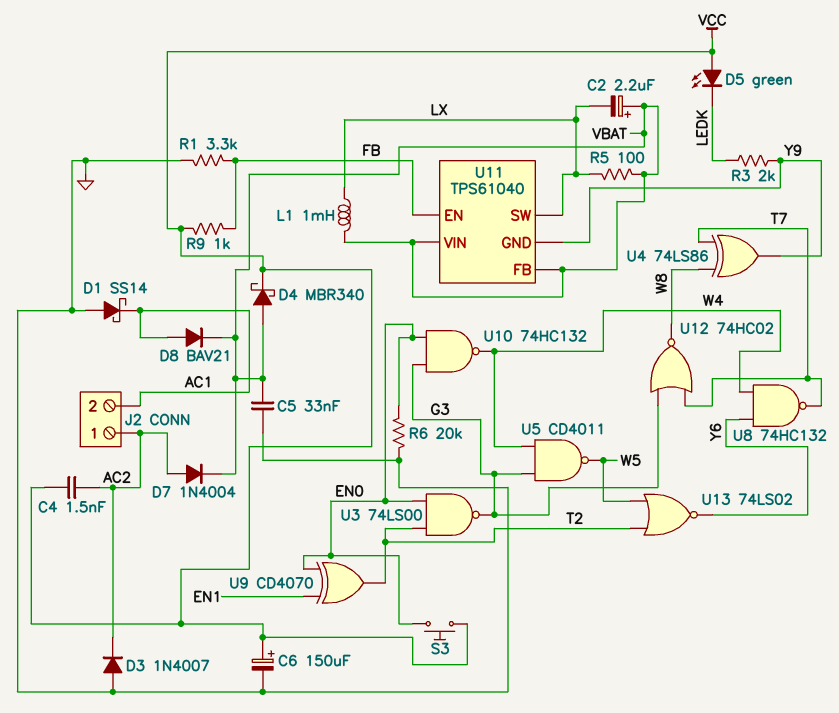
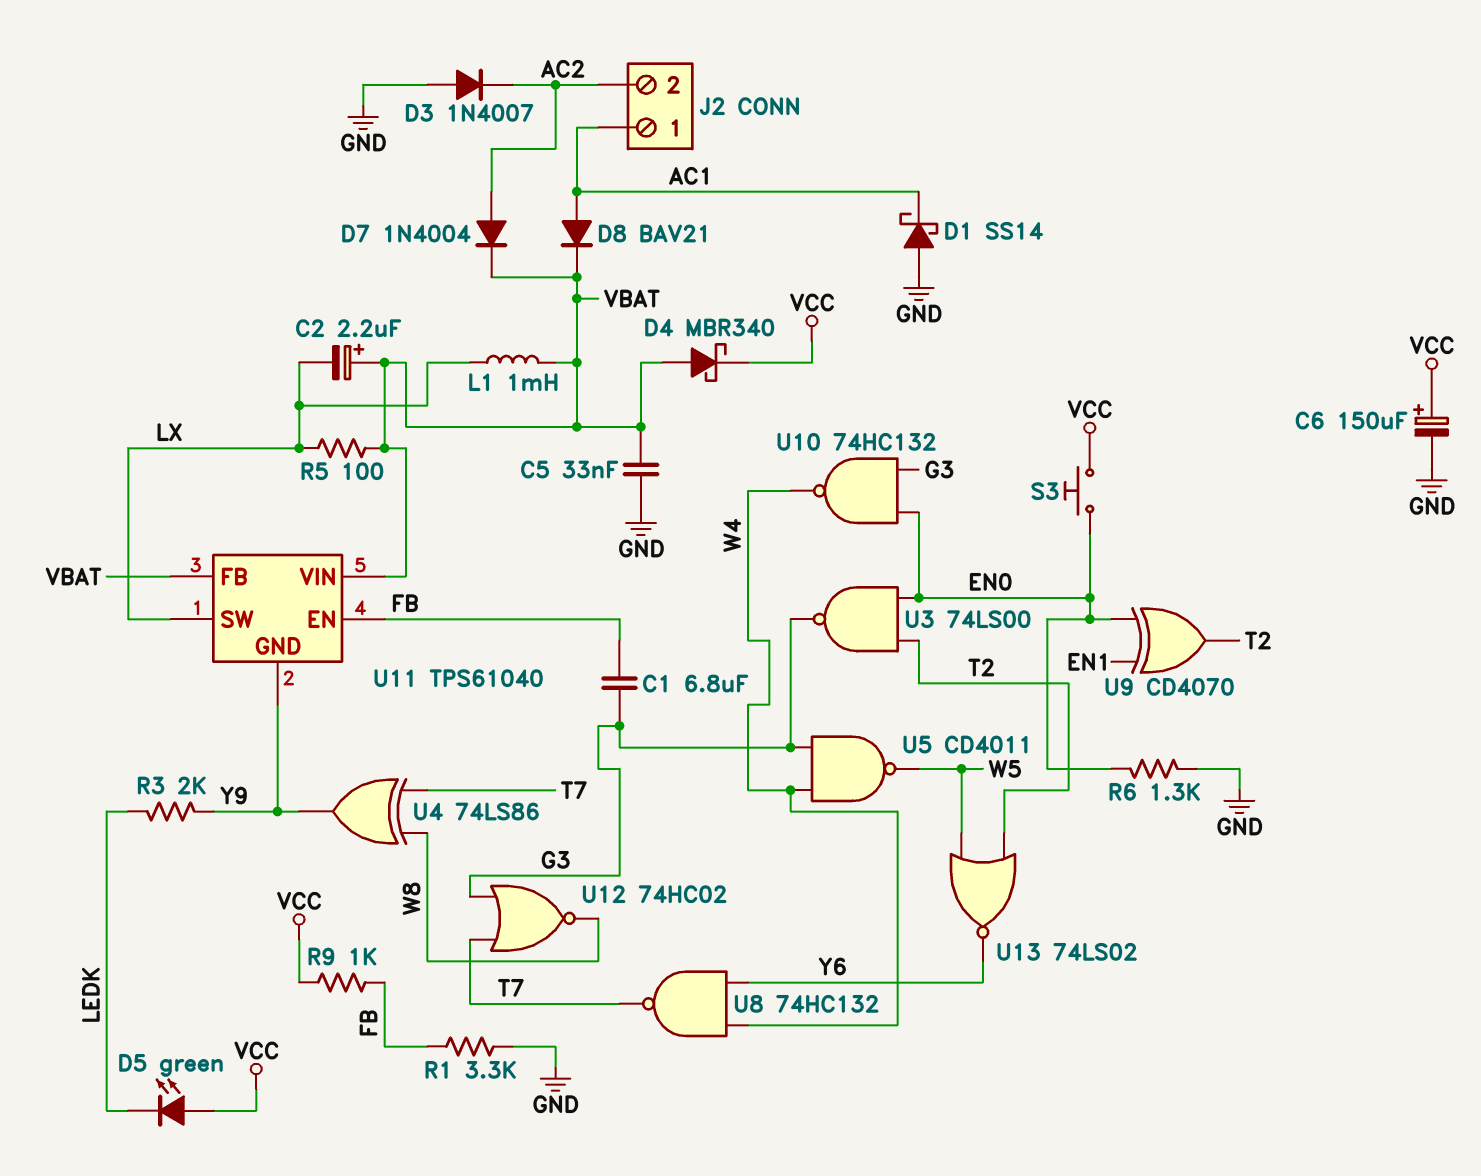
C1: none -> 6.8uF (FB, G3)
C4: 1.5nF (AC2, VCC) -> none
J2 pin 1: AC2 -> AC1
J2 pin 2: AC1 -> AC2
R6: 20k (EN0, GND) -> 1.3k (EN0, GND)

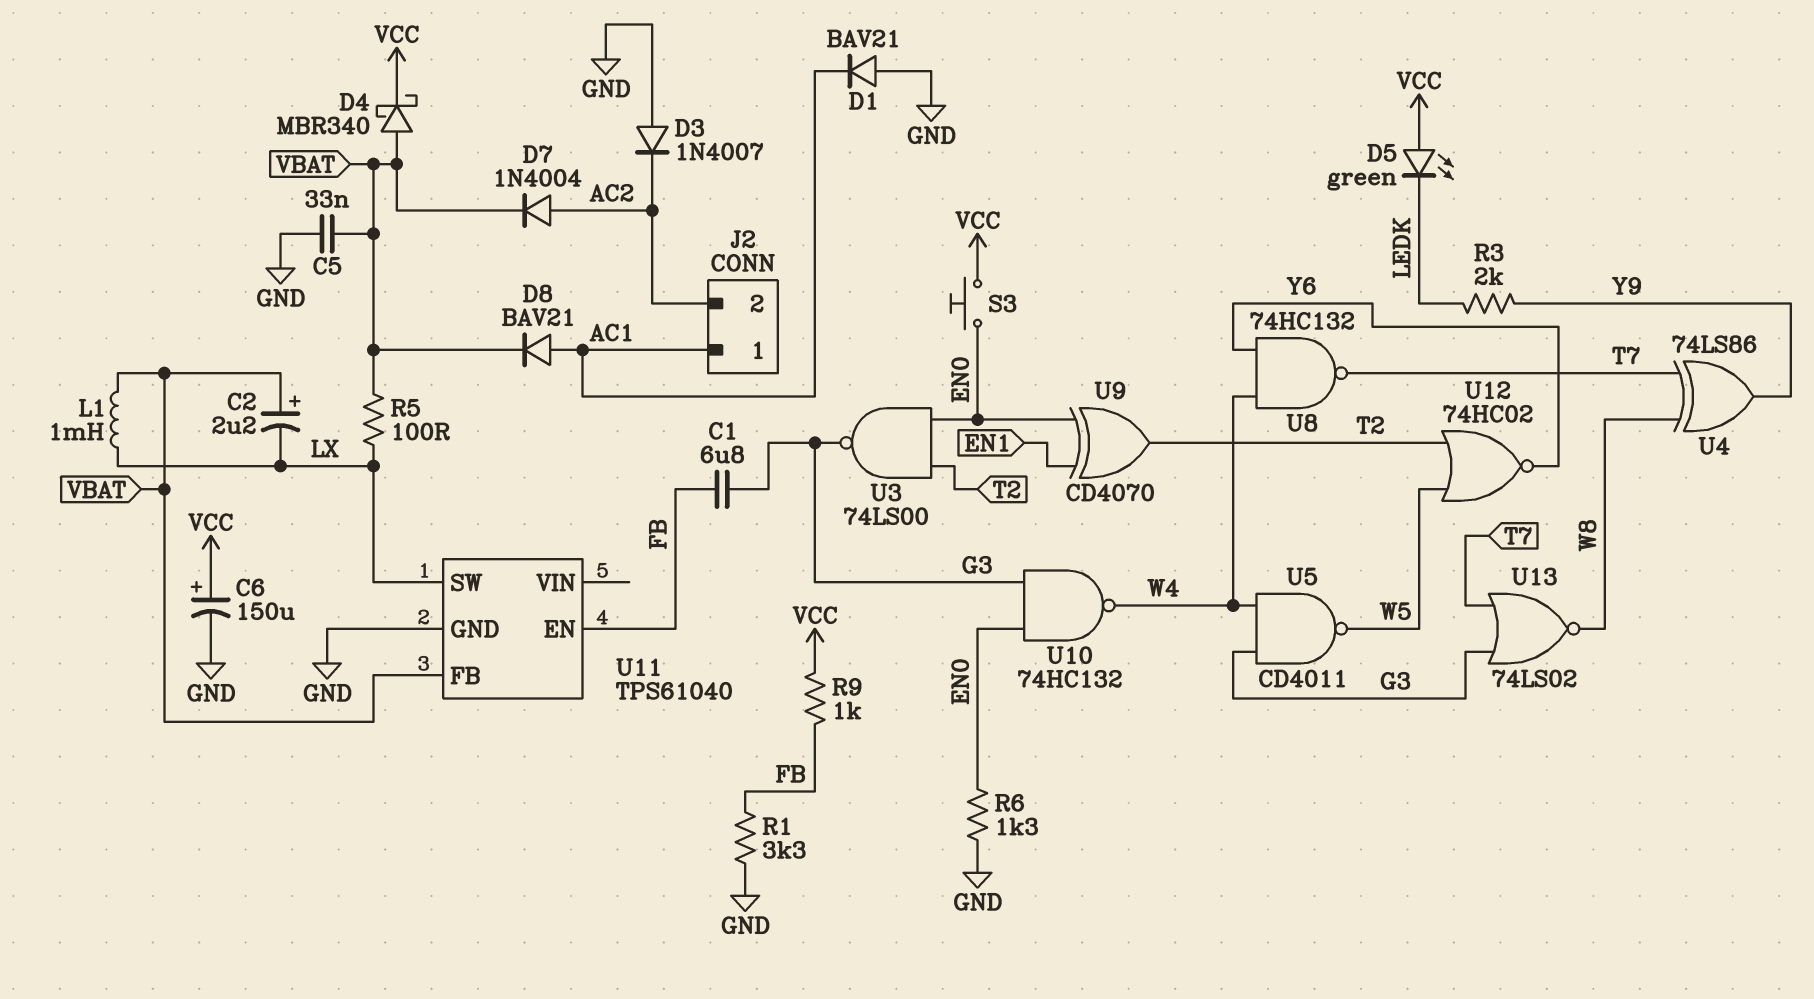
D1: schottky SS14 (A GND, K AC1) -> diode BAV21 (A GND, K AC1)
U11 pin GND: Y9 -> GND
U11 pin VIN: VBAT -> none
U12: NOR 74HC02 (in G3, in T7, out W8) -> NOR 74HC02 (in T2, in W5, out Y6)
U13: NOR 74LS02 (in T2, in W5, out Y6) -> NOR 74LS02 (in G3, in T7, out W8)

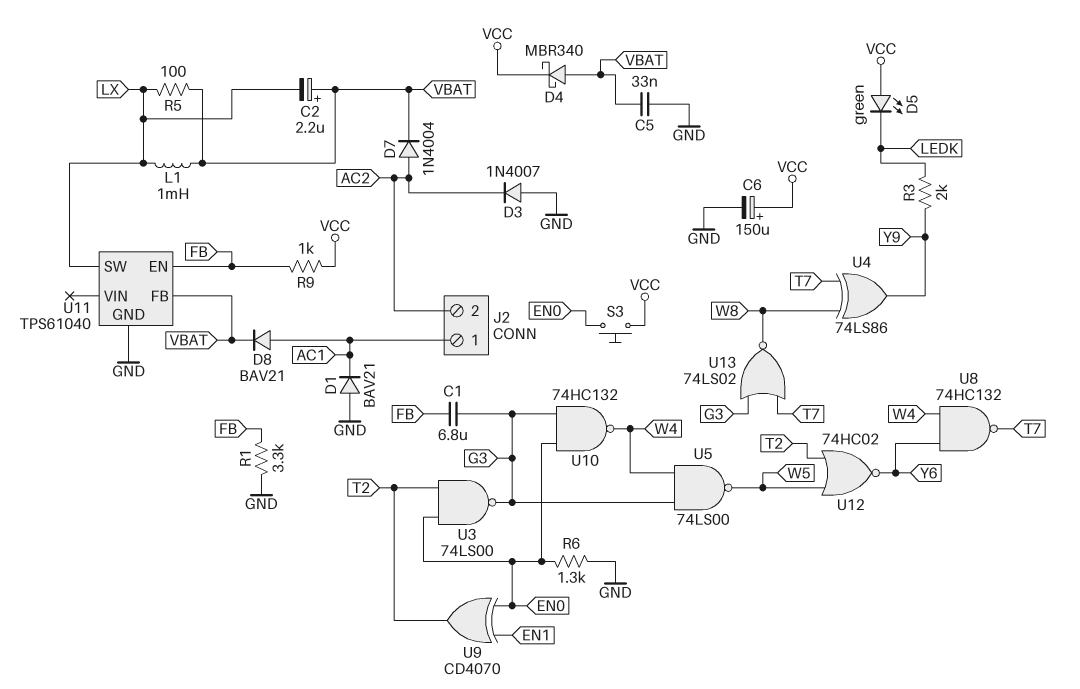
U5: NAND CD4011 (in G3, in W4, out W5) -> NAND 74LS00 (in G3, in W4, out W5)

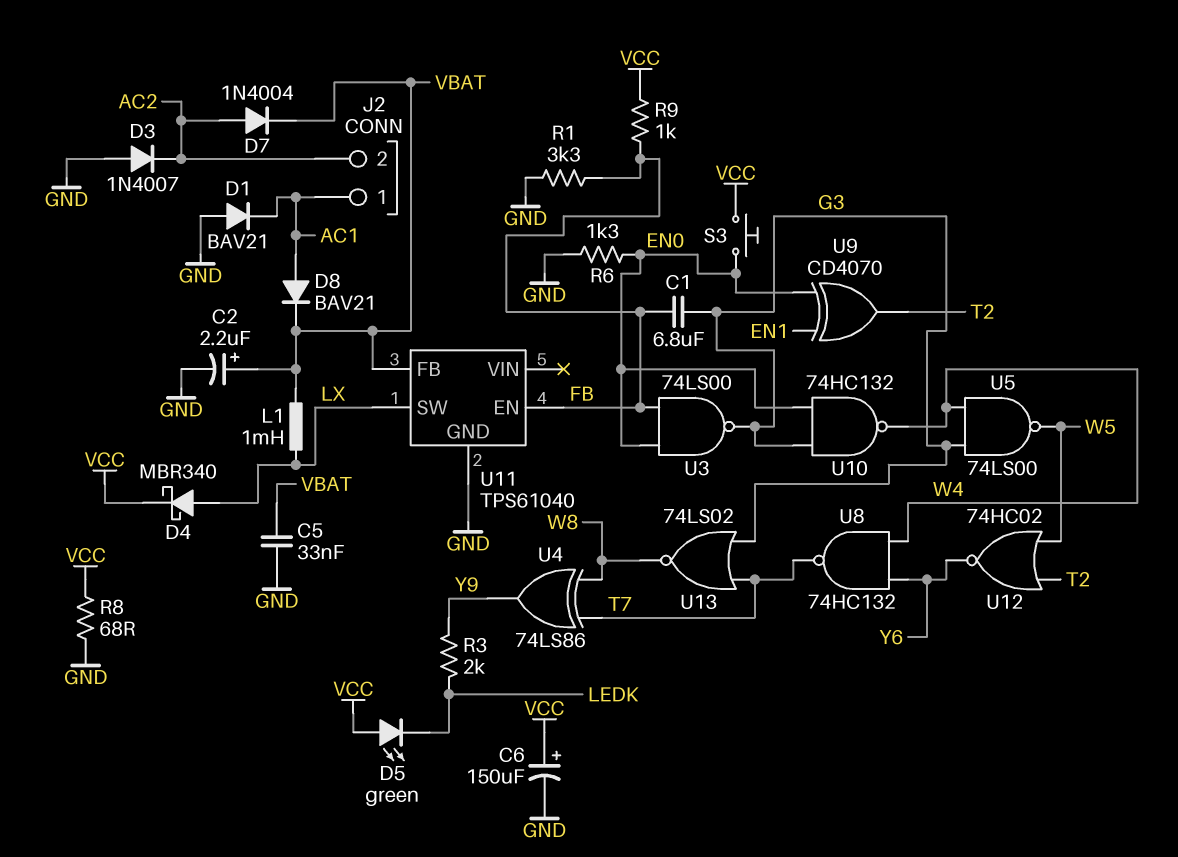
C2: 2.2uF (plus VBAT, minus LX) -> 2.2uF (plus VBAT, minus GND)
D4: schottky MBR340 (A VBAT, K VCC) -> schottky MBR340 (A LX, K VCC)
R5: 100 (LX, VBAT) -> none
R8: none -> 68 (GND, VCC)
U3: NAND 74LS00 (in EN0, in T2, out G3) -> NAND 74LS00 (in EN0, in FB, out G3)

